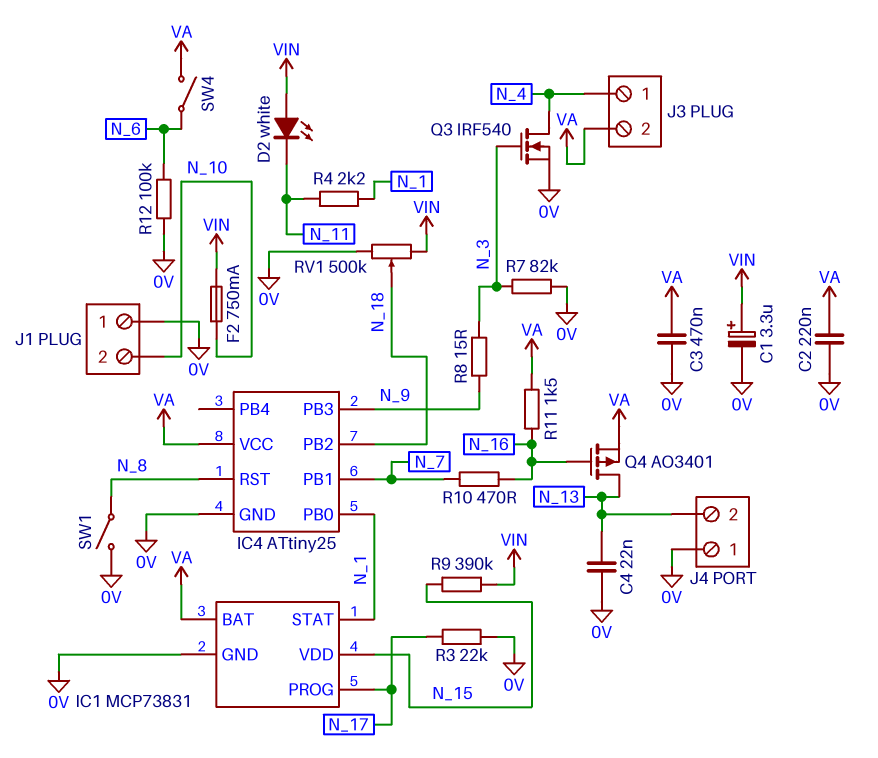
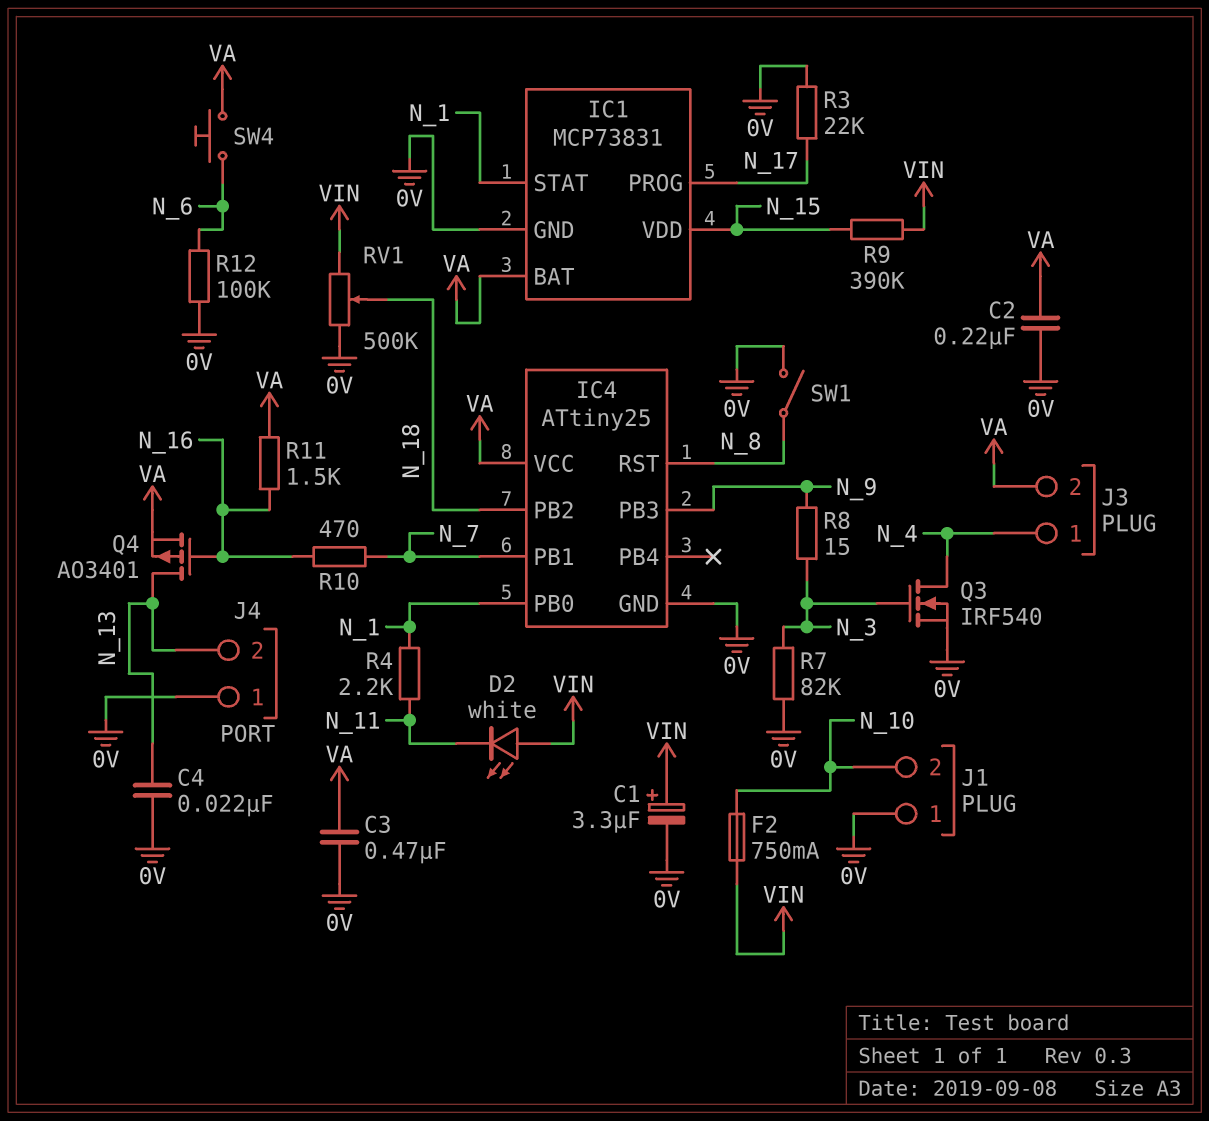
SW4: switch (N_6, VA) -> button (N_6, VA)

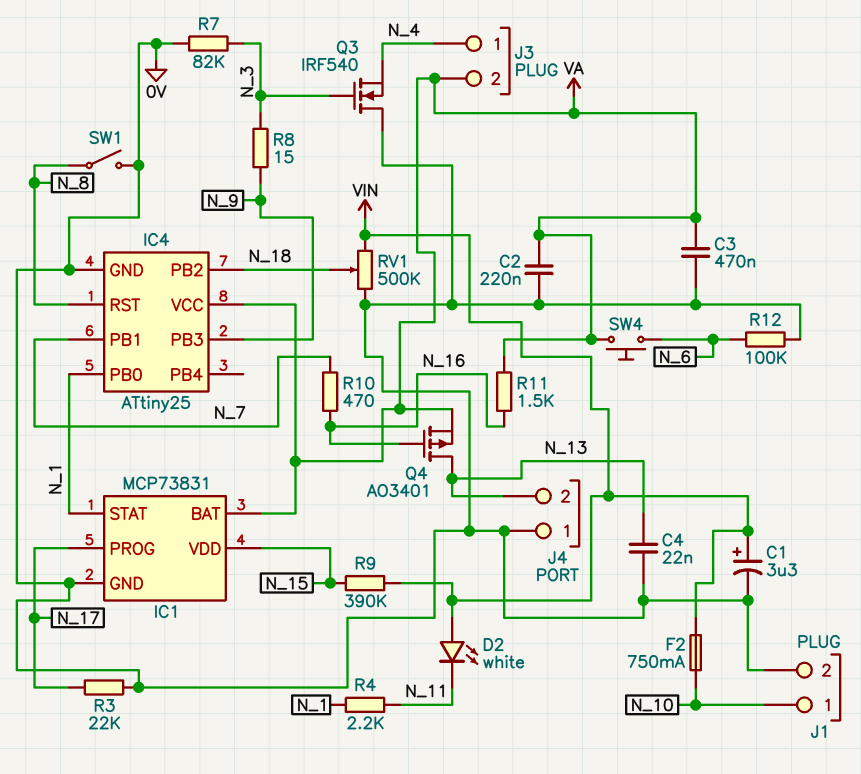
J1 pin 1: 0V -> N_10
J1 pin 2: N_10 -> 0V
Q3: NMOS IRF540 (G N_3, D N_4, S 0V) -> NMOS IRF540 (G N_3, D 0V, S N_4)

